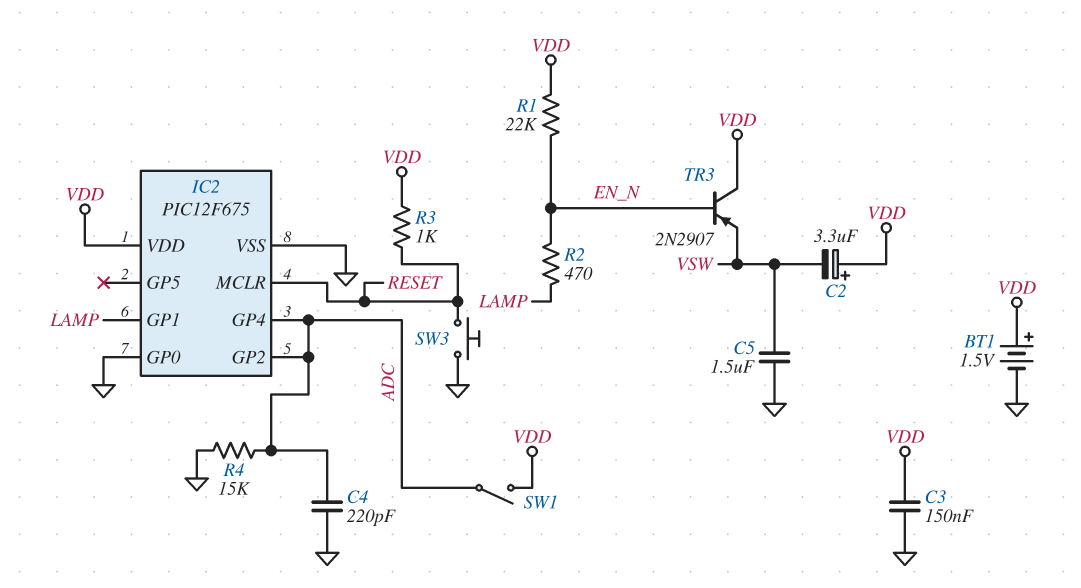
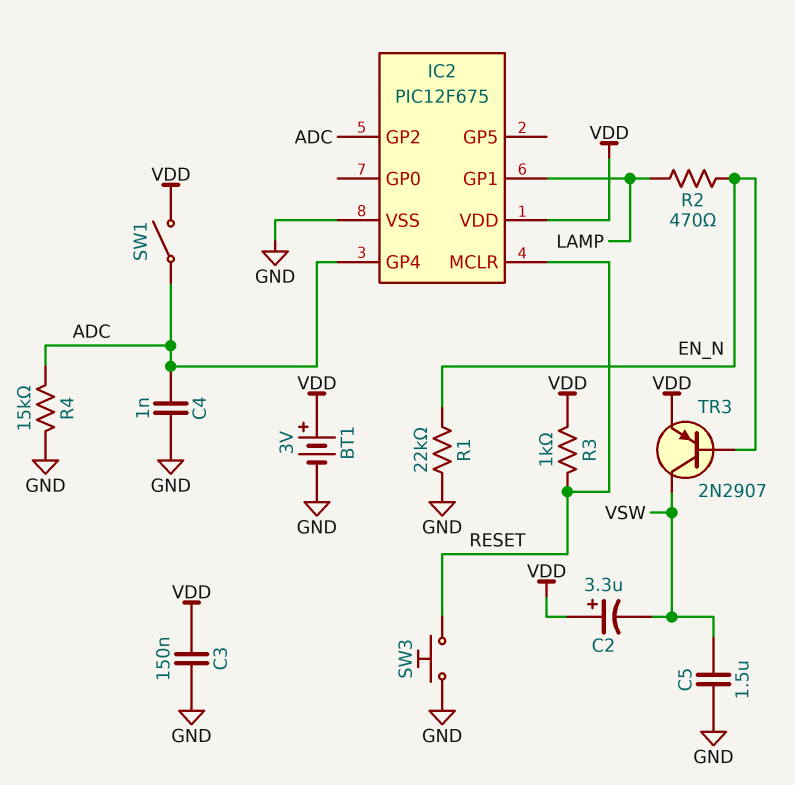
BT1: 1.5V (plus VDD, minus GND) -> 3V (plus VDD, minus GND)
C4: 220pF (ADC, GND) -> 1nF (ADC, GND)
IC2 pin GP0: GND -> none
R1: 22k (EN_N, VDD) -> 22k (EN_N, GND)
TR3: PNP 2N2907 (B EN_N, C VDD, E VSW) -> PNP 2N2907 (B EN_N, C VSW, E VDD)

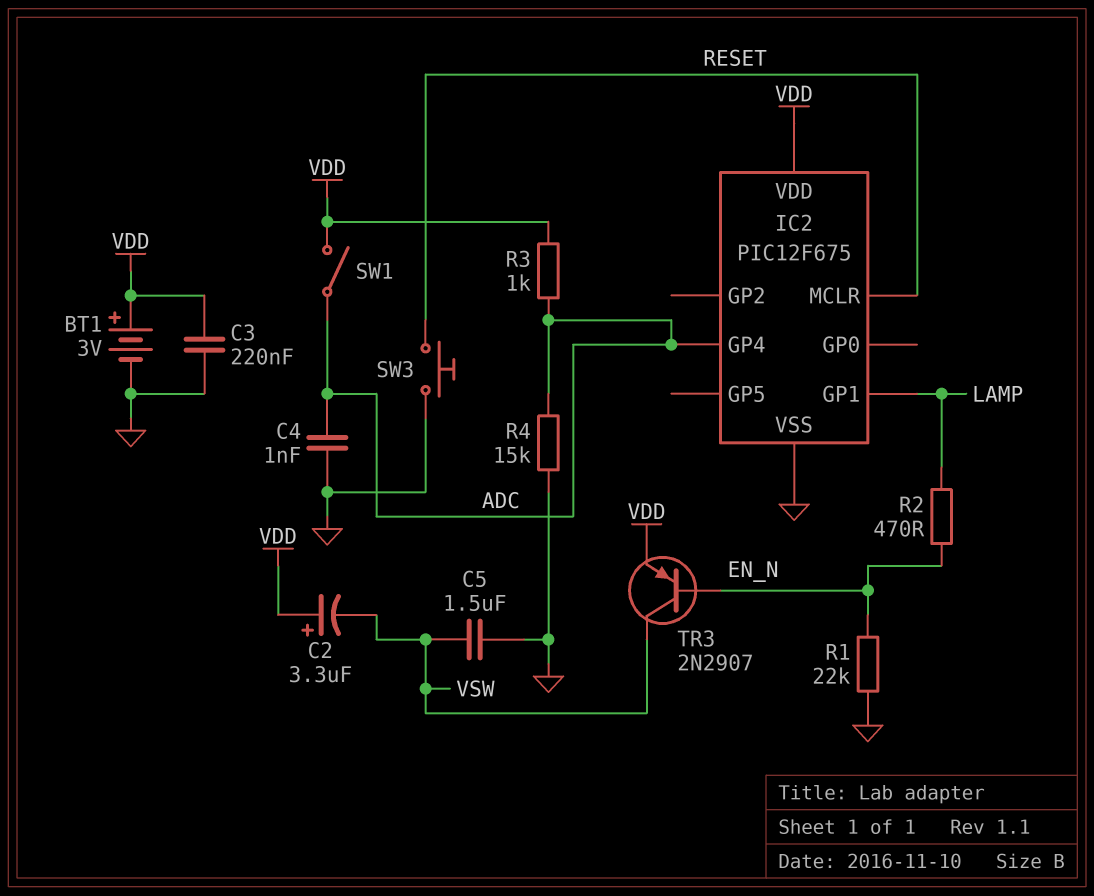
C3: 150nF (GND, VDD) -> 220nF (GND, VDD)
IC2 pin GP2: ADC -> none
R3: 1k (RESET, VDD) -> 1k (ADC, VDD)

